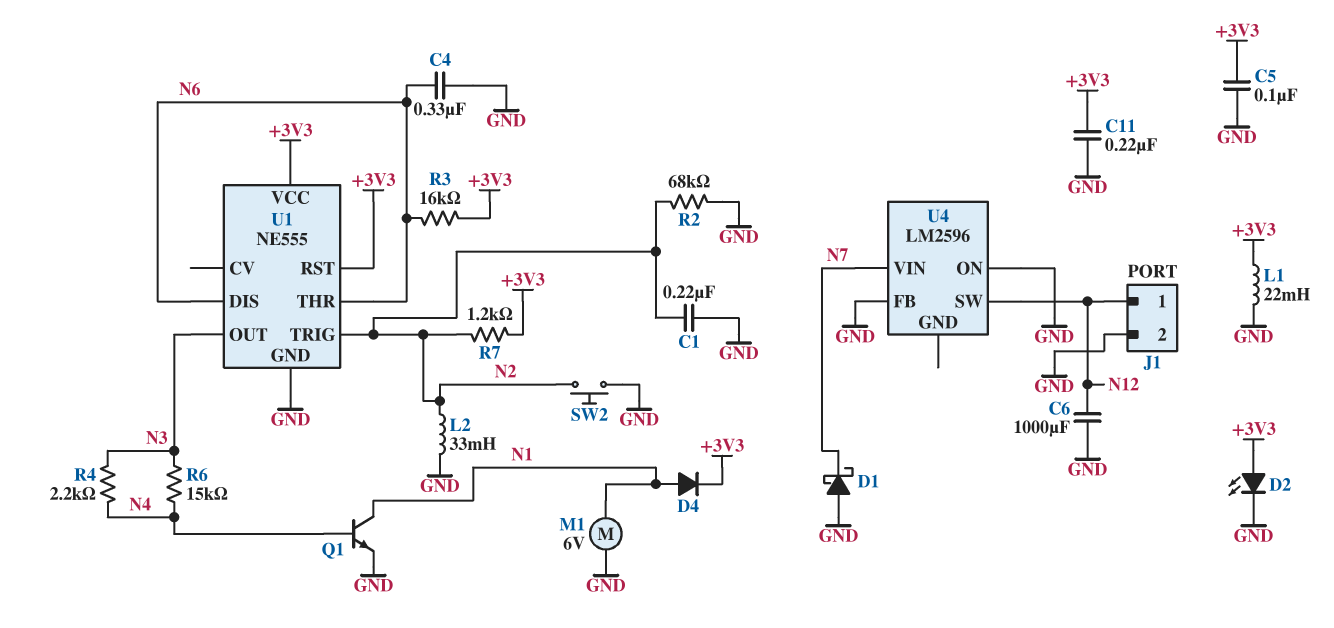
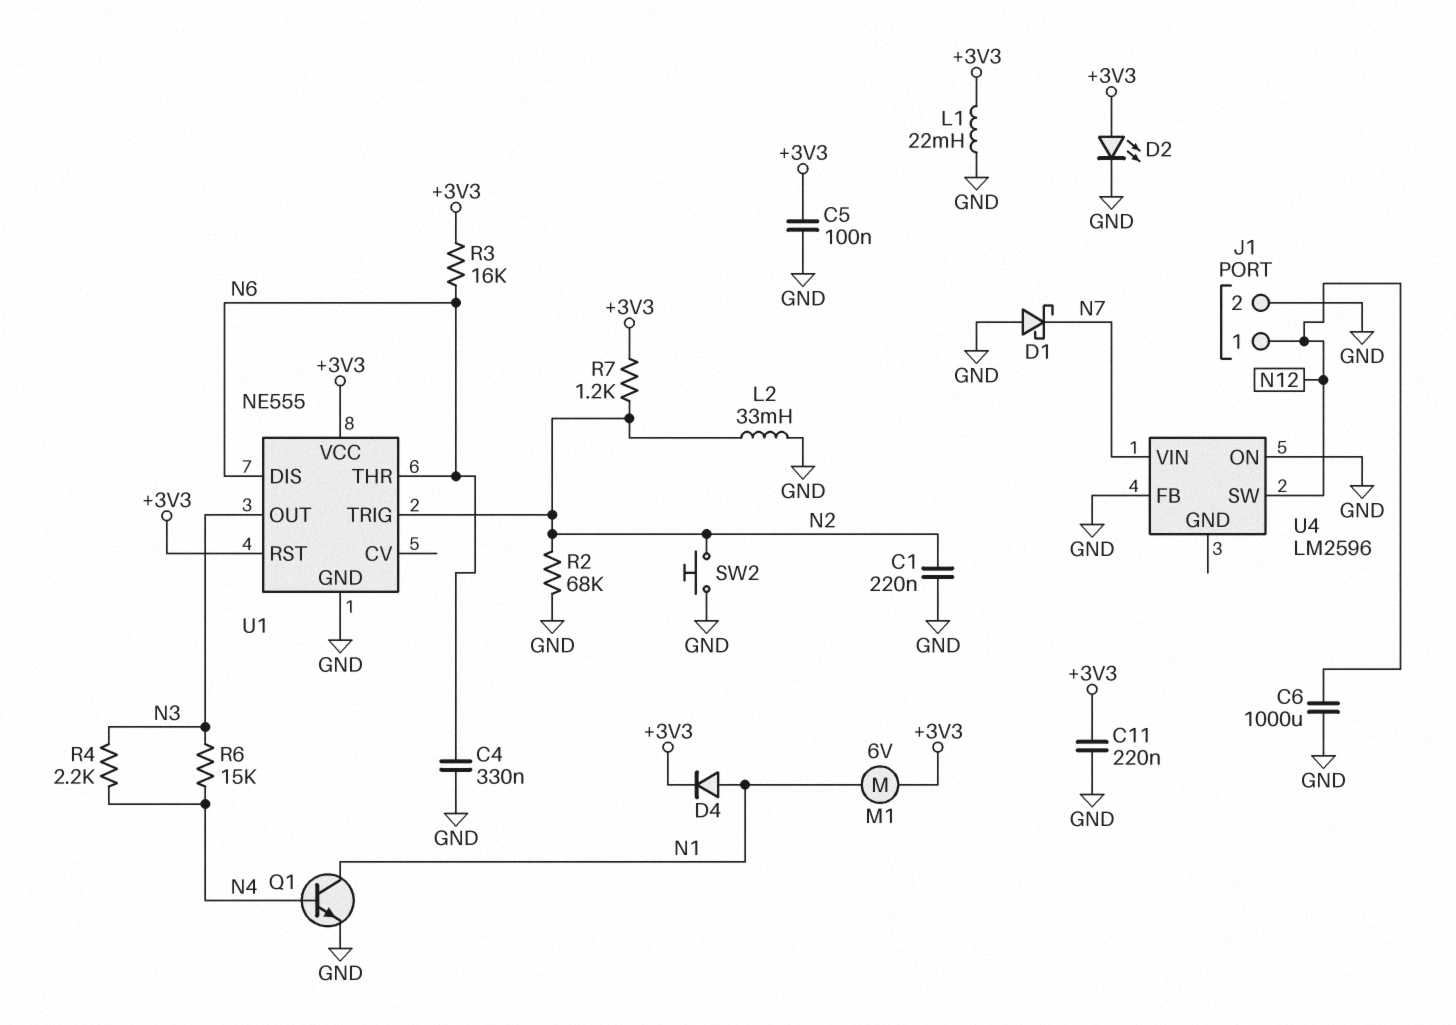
M1: motor 6V (GND, N1) -> motor 6V (+3V3, N1)

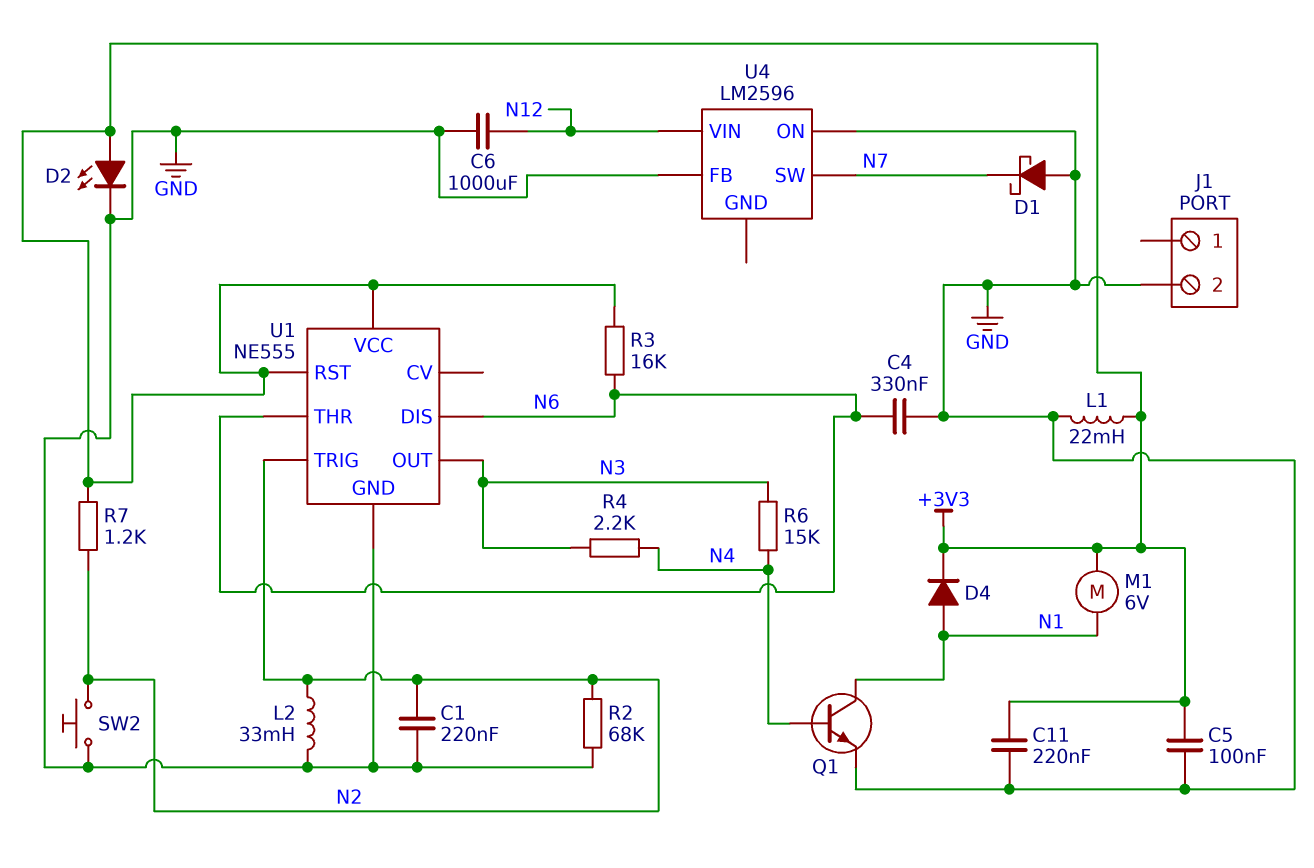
J1 pin 1: N12 -> none
U4 pin SW: N12 -> N7
U4 pin VIN: N7 -> N12

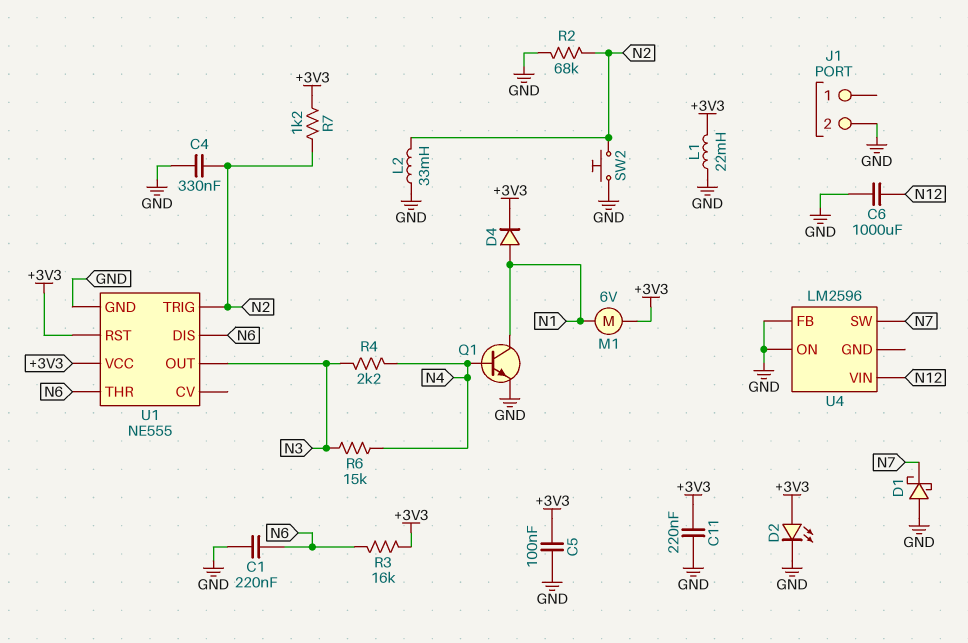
C1: 220nF (GND, N2) -> 220nF (GND, N6)
C4: 330nF (GND, N6) -> 330nF (GND, N2)

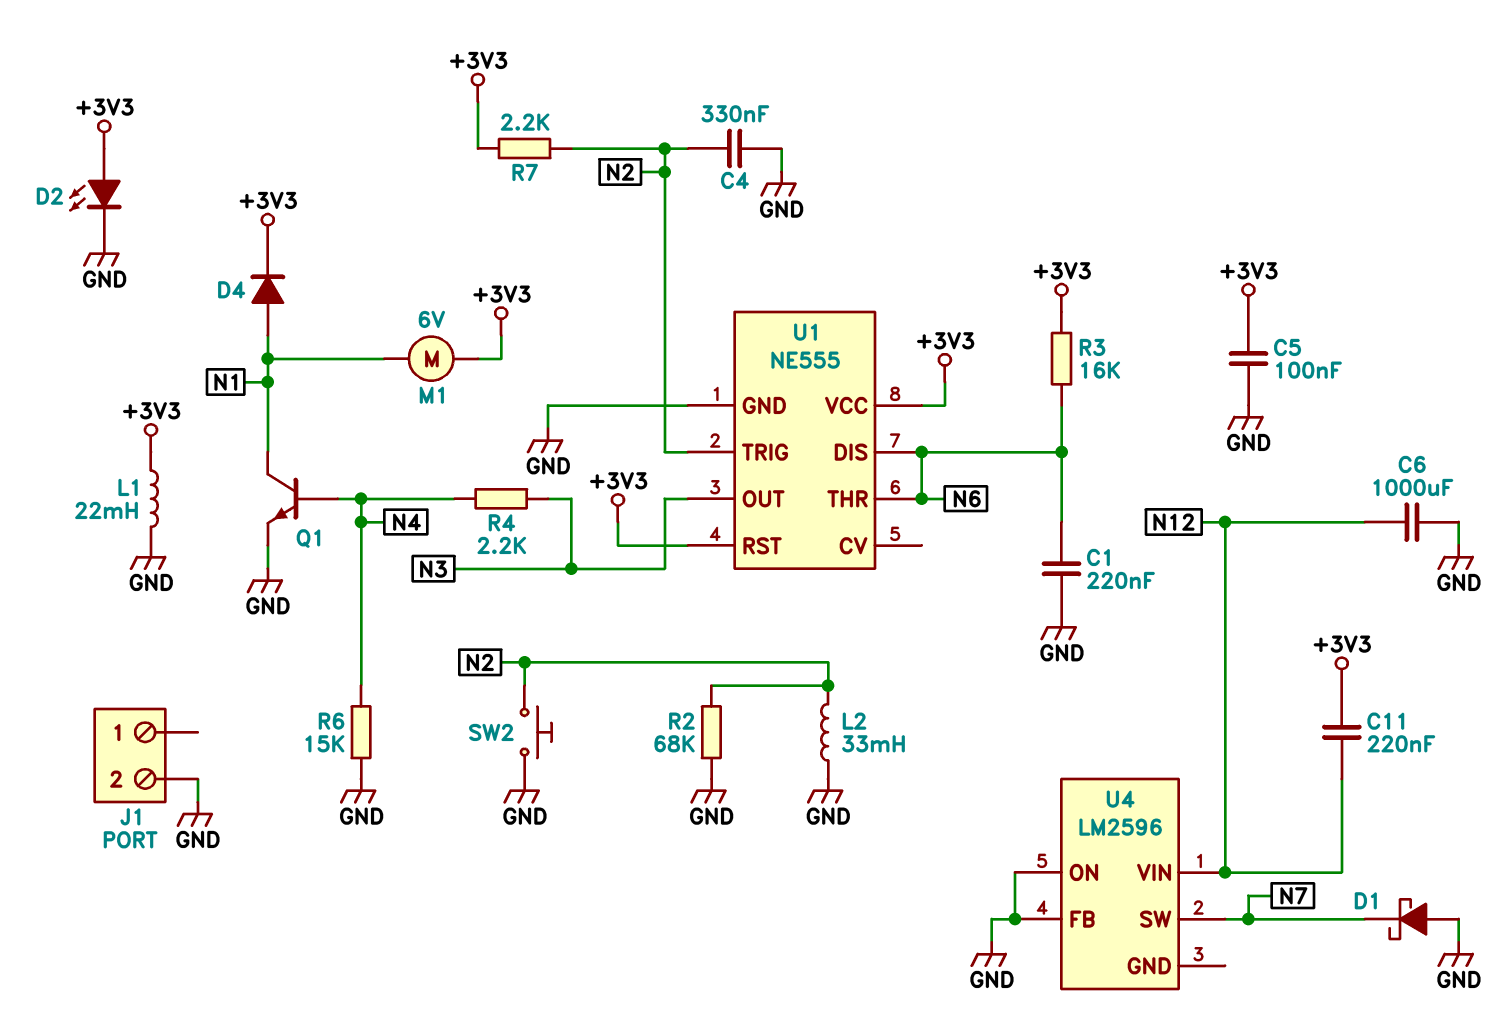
C11: 220nF (+3V3, GND) -> 220nF (+3V3, N12)
R6: 15k (N3, N4) -> 15k (GND, N4)
R7: 1.2k (+3V3, N2) -> 2.2k (+3V3, N2)

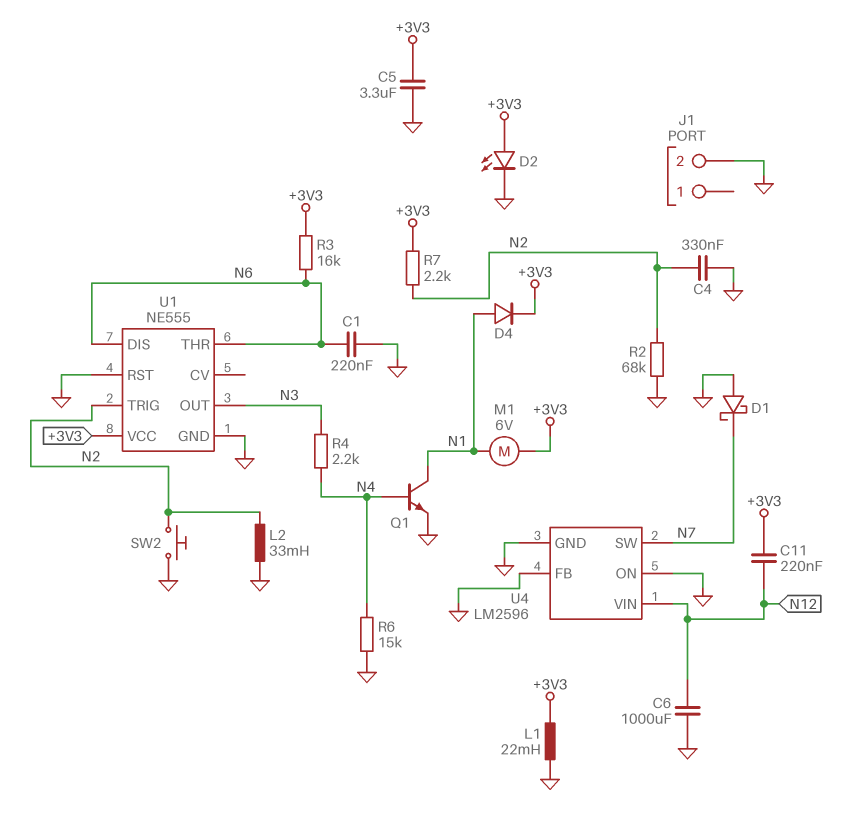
C5: 100nF (+3V3, GND) -> 3.3uF (+3V3, GND)
U1 pin RST: +3V3 -> GND
U4 pin GND: none -> GND

